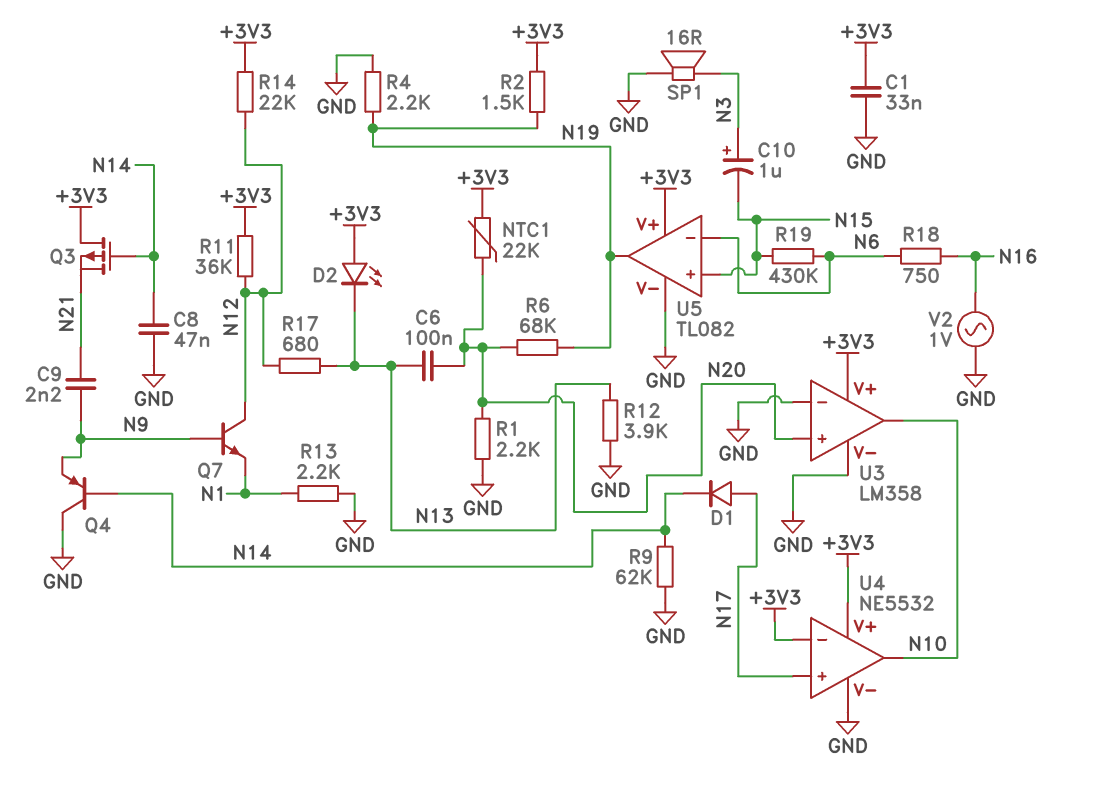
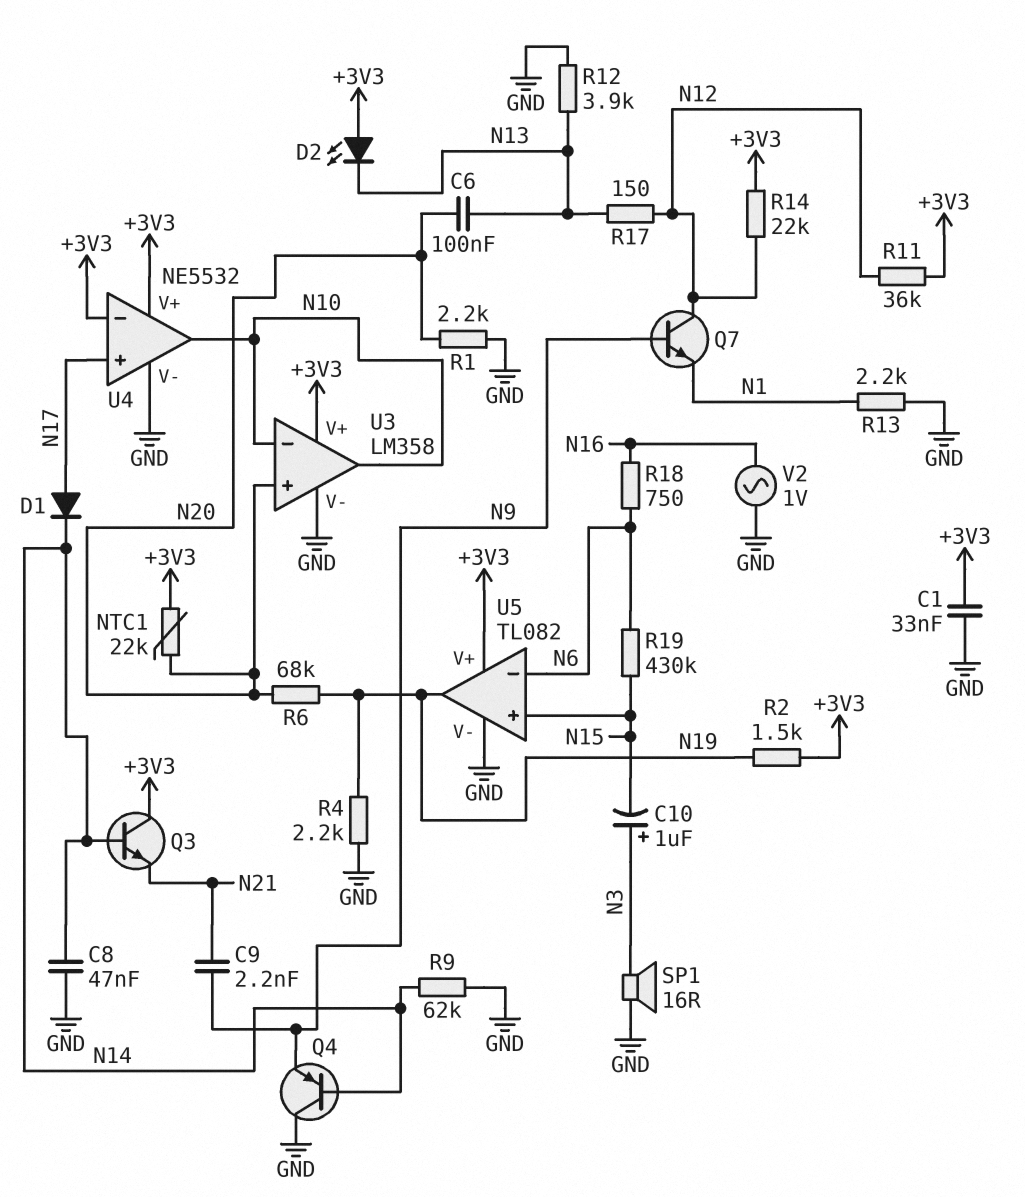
Q3: PMOS (G N14, D +3V3, S N21) -> NPN (B N14, C +3V3, E N21)
R17: 680 (N12, N13) -> 150 (N12, N13)
U3 pin in-: GND -> N10

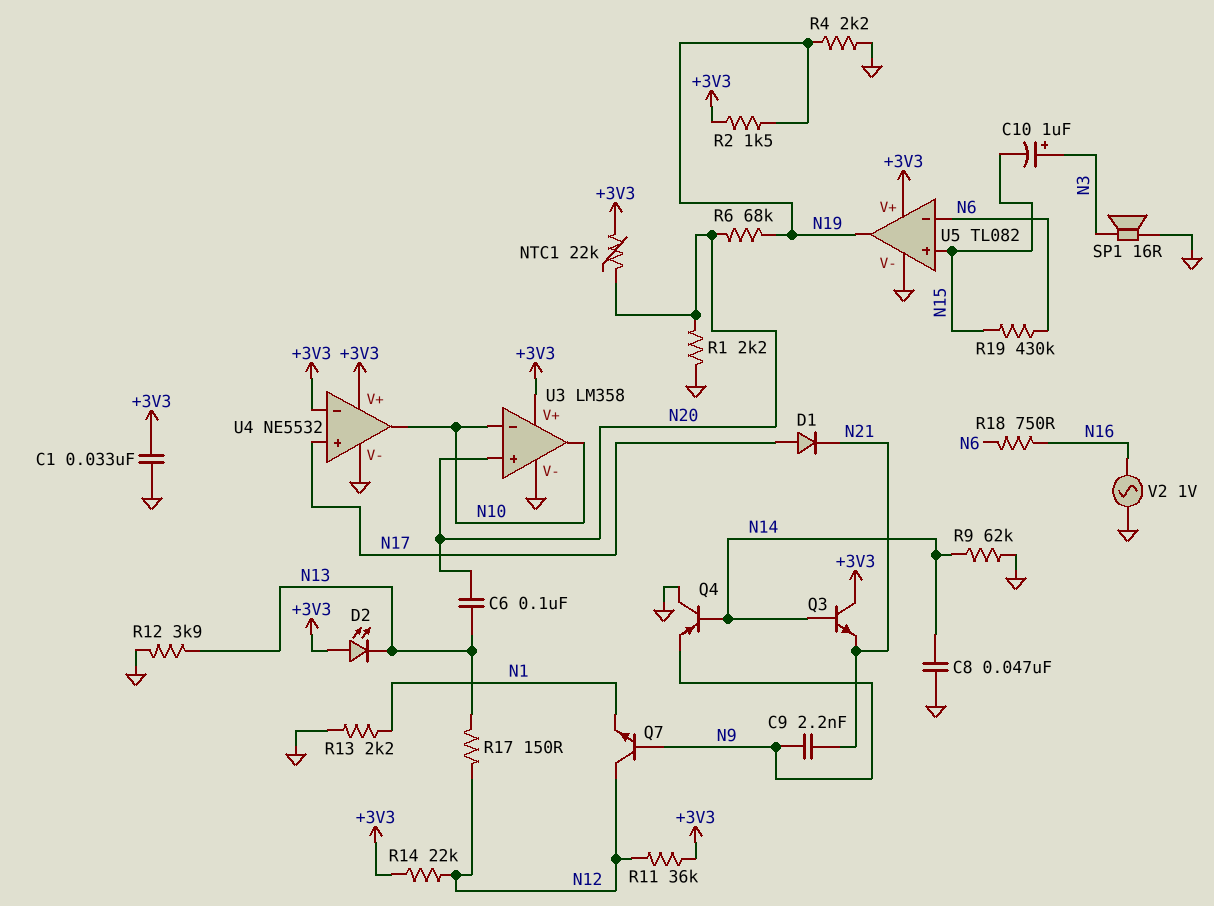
D1: diode (A N17, K N14) -> diode (A N17, K N21)

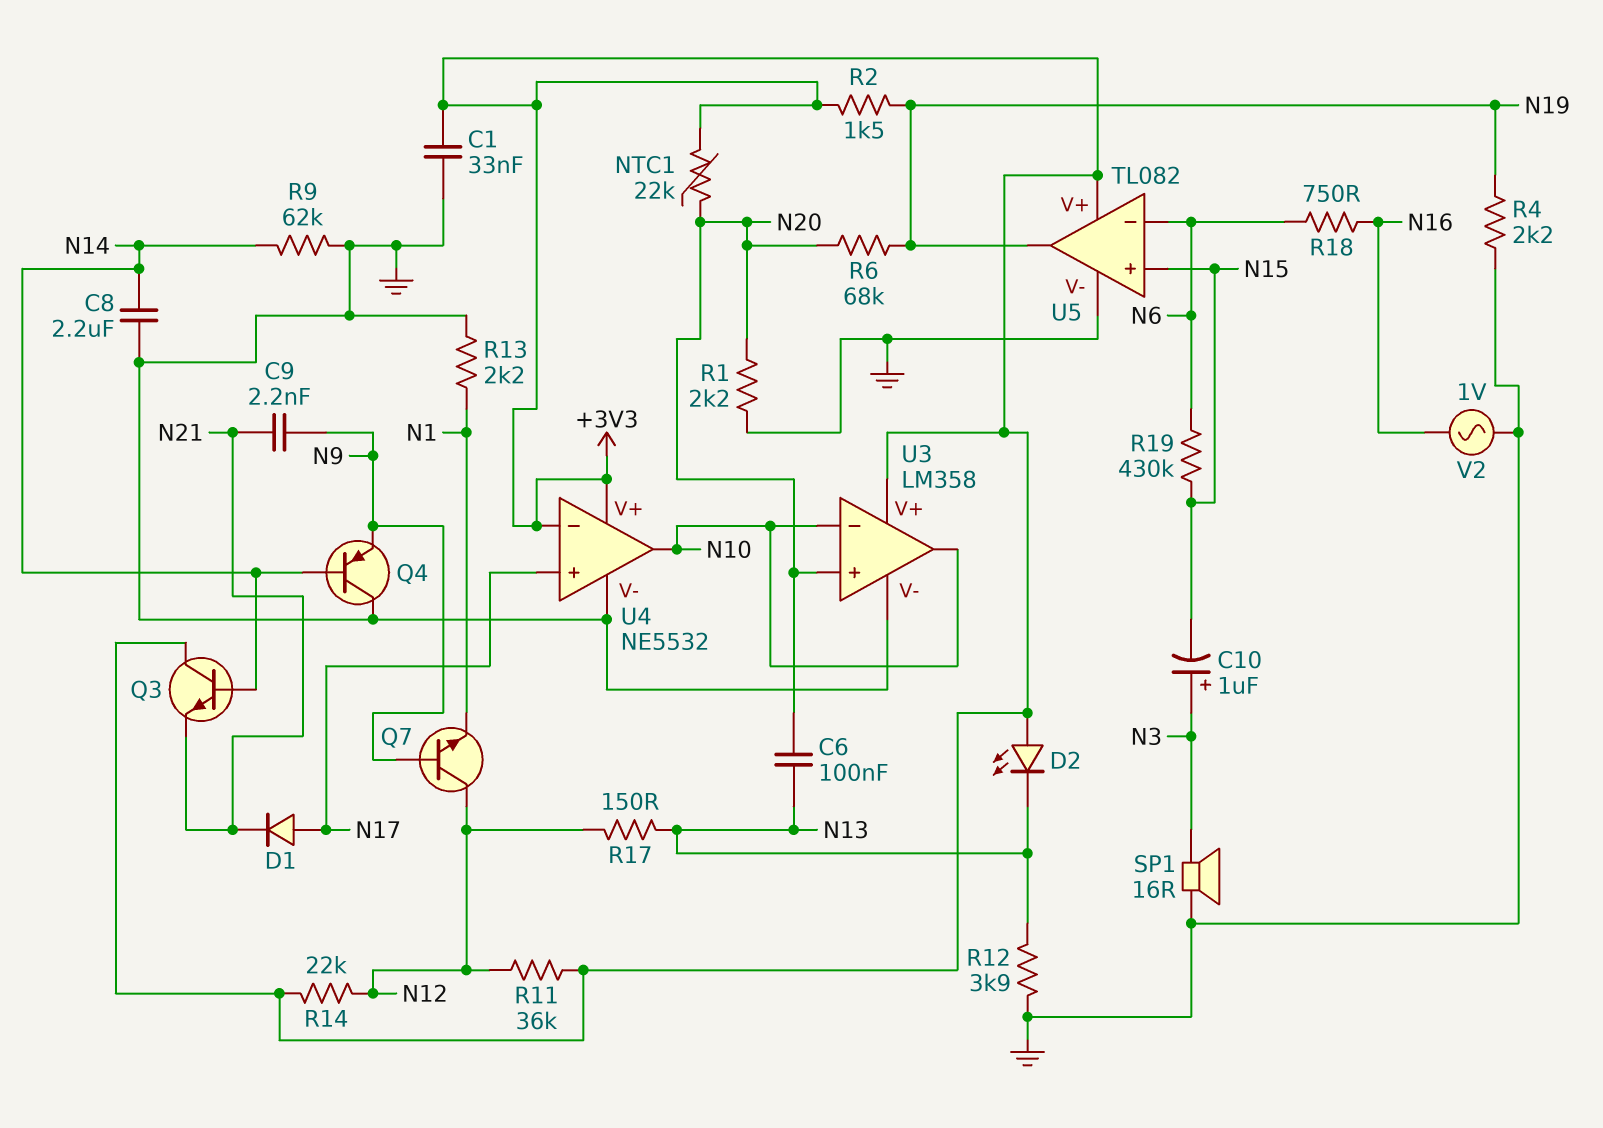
C8: 47nF (GND, N14) -> 2.2uF (GND, N14)

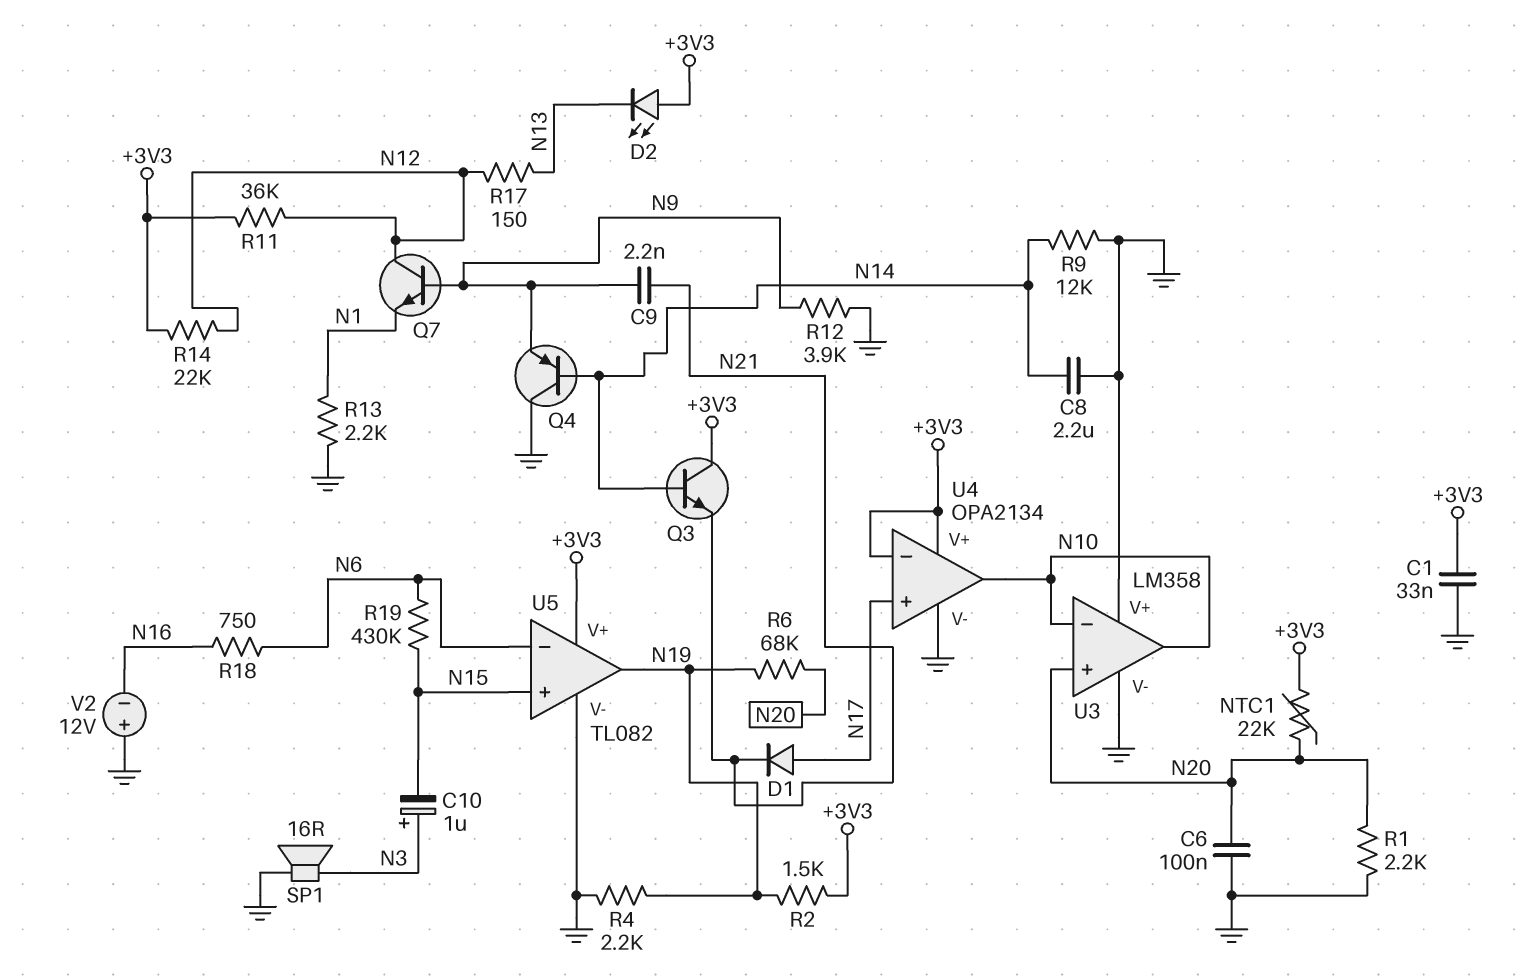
C6: 100nF (N13, N20) -> 100nF (GND, N20)
R9: 62k (GND, N14) -> 12k (GND, N14)
R12: 3.9k (GND, N13) -> 3.9k (GND, N9)
U3 pin V+: +3V3 -> GND
U4: NE5532 -> OPA2134
V2: AC 1V (GND, N16) -> 12V (plus GND, minus N16)

